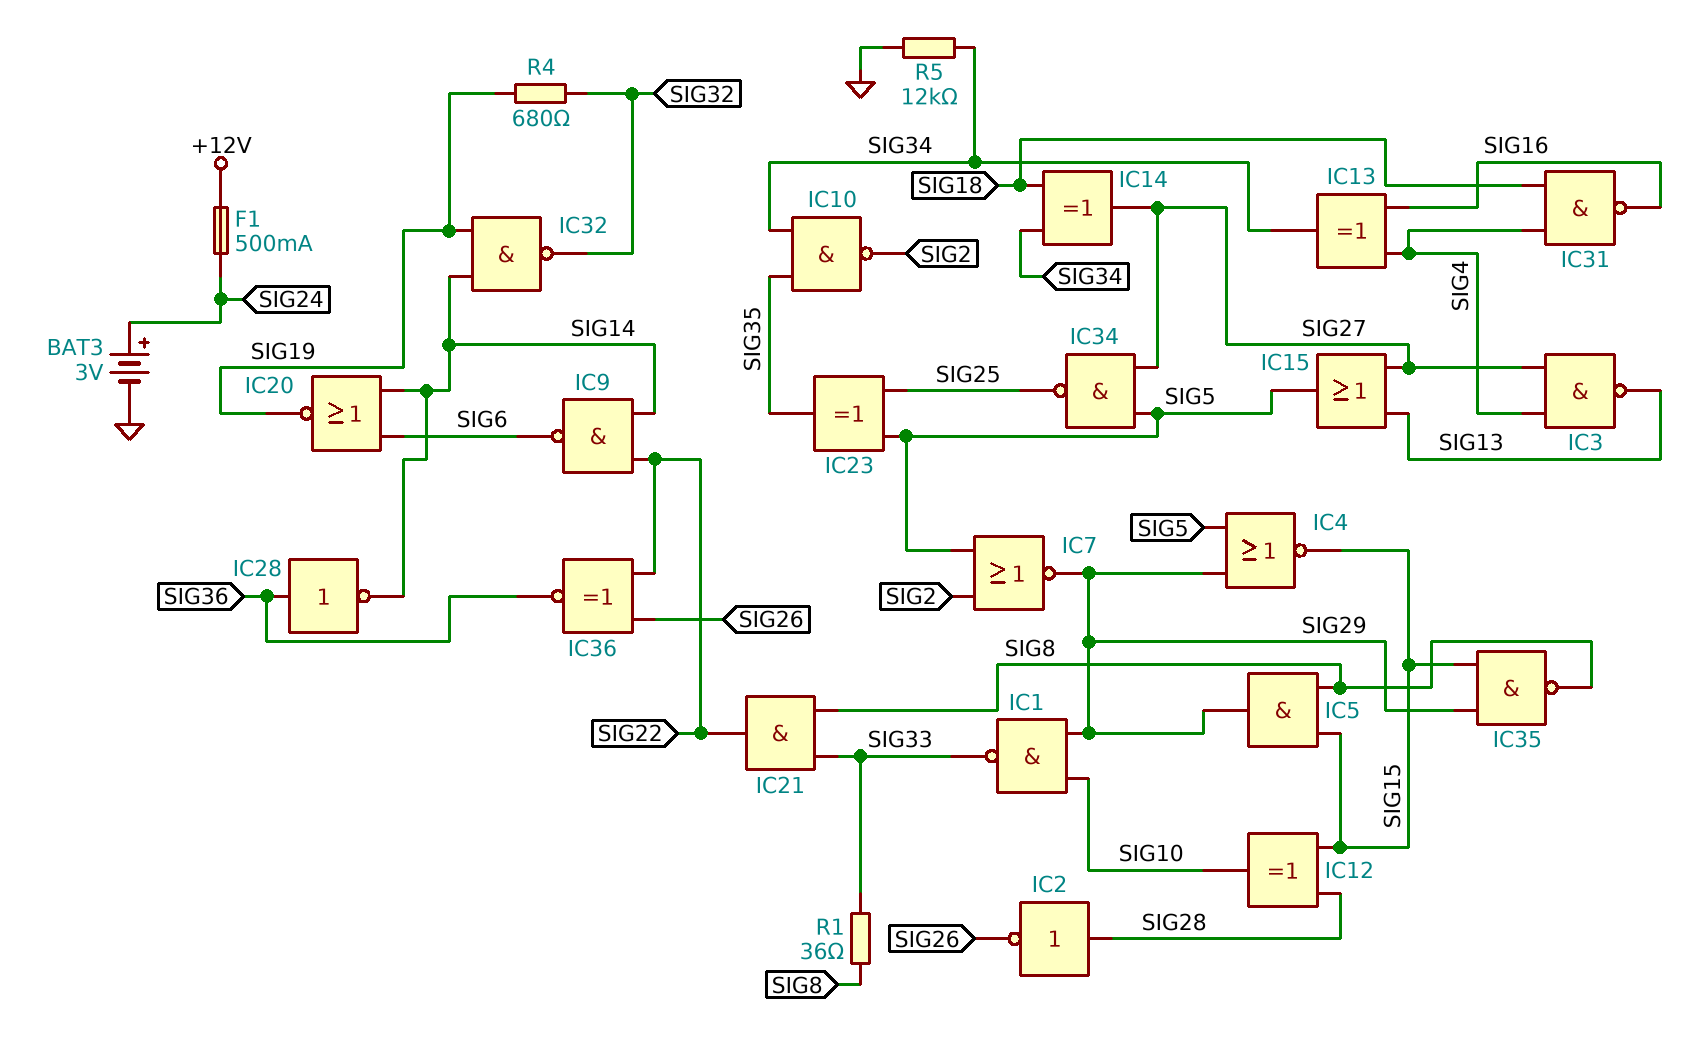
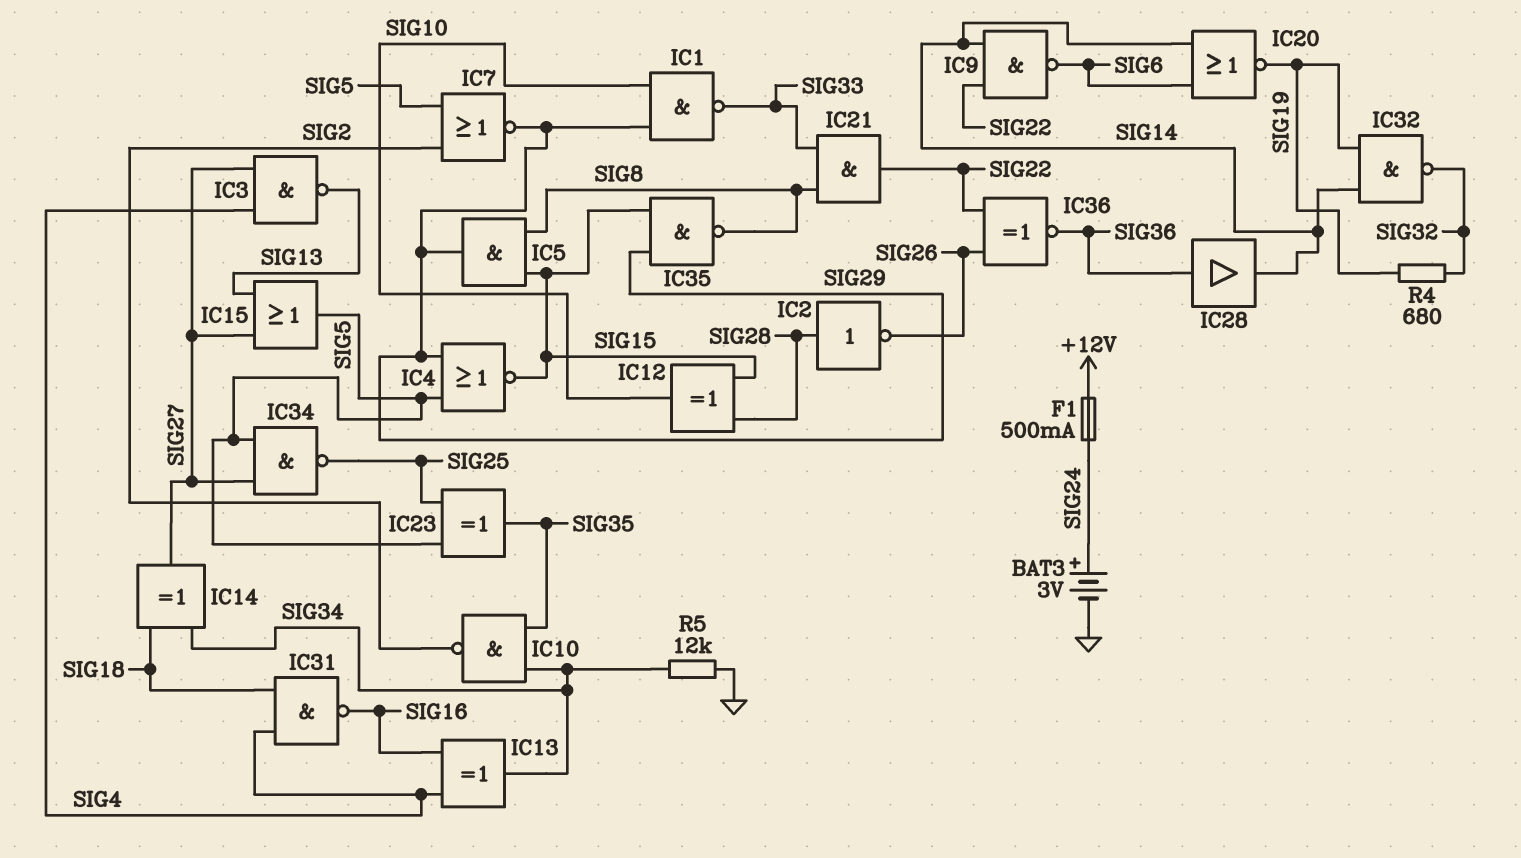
IC28: NOT (in SIG36, out SIG14) -> buffer (in SIG36, out SIG14)
R1: 36 (SIG8, SIG33) -> none

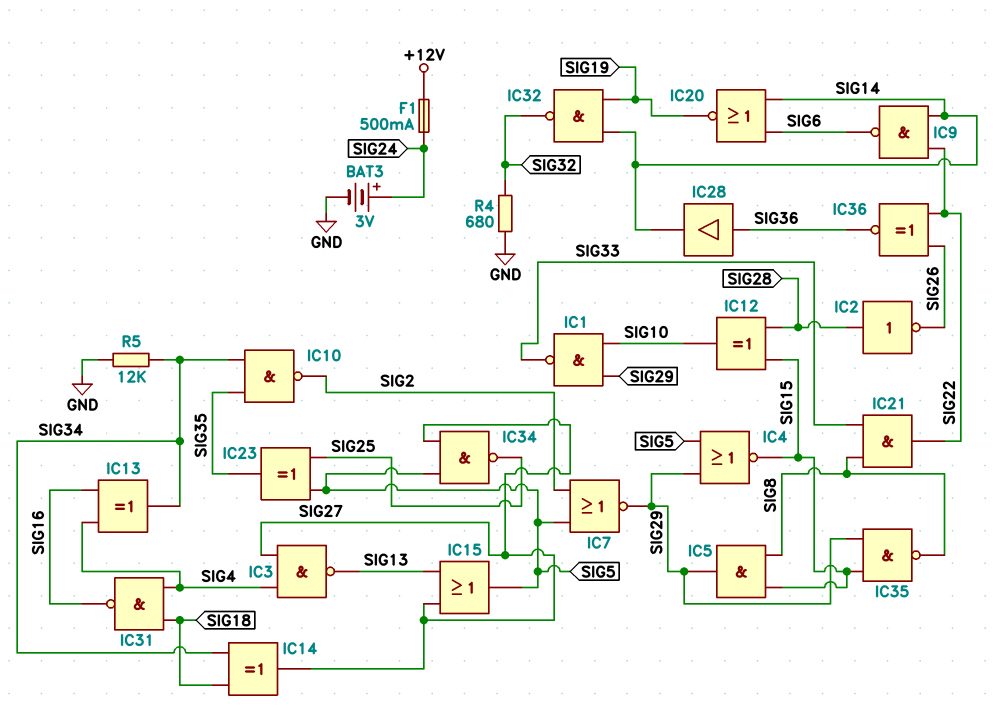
R4: 680 (SIG19, SIG32) -> 680 (GND, SIG32)

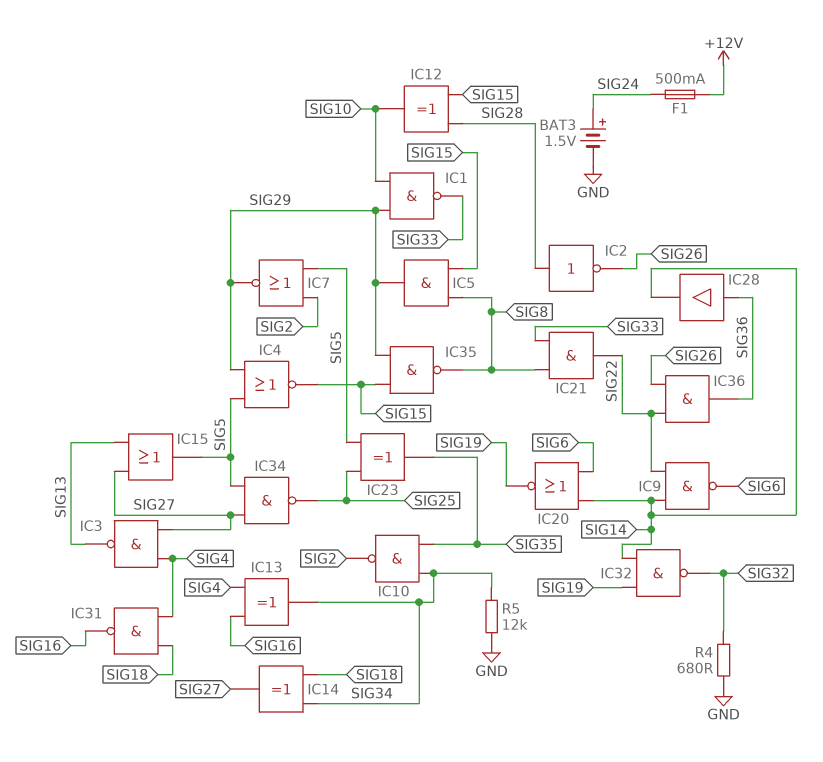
BAT3: 3V (plus SIG24, minus GND) -> 1.5V (plus SIG24, minus GND)
IC36: XNOR (in SIG22, in SIG26, out SIG36) -> AND (in SIG22, in SIG26, out SIG36)

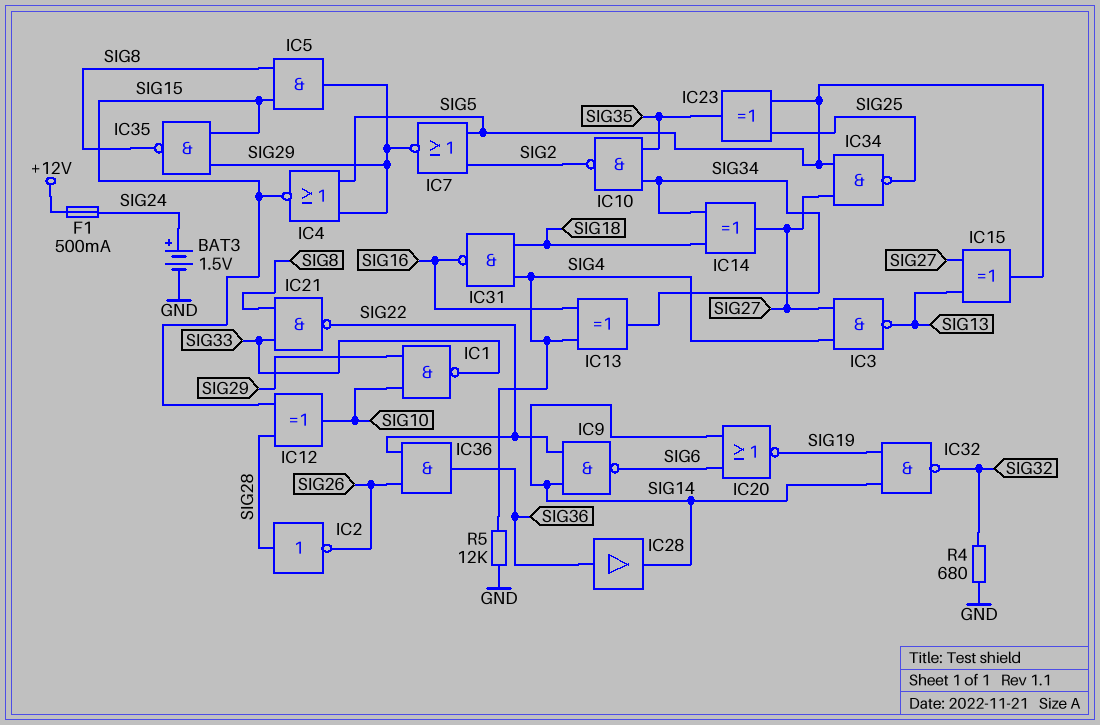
IC15: OR (in SIG13, in SIG27, out SIG5) -> XOR (in SIG13, in SIG27, out SIG5)
IC21: AND (in SIG8, in SIG33, out SIG22) -> NAND (in SIG8, in SIG33, out SIG22)
R5: 12k (GND, SIG34) -> 12k (GND, SIG4)

